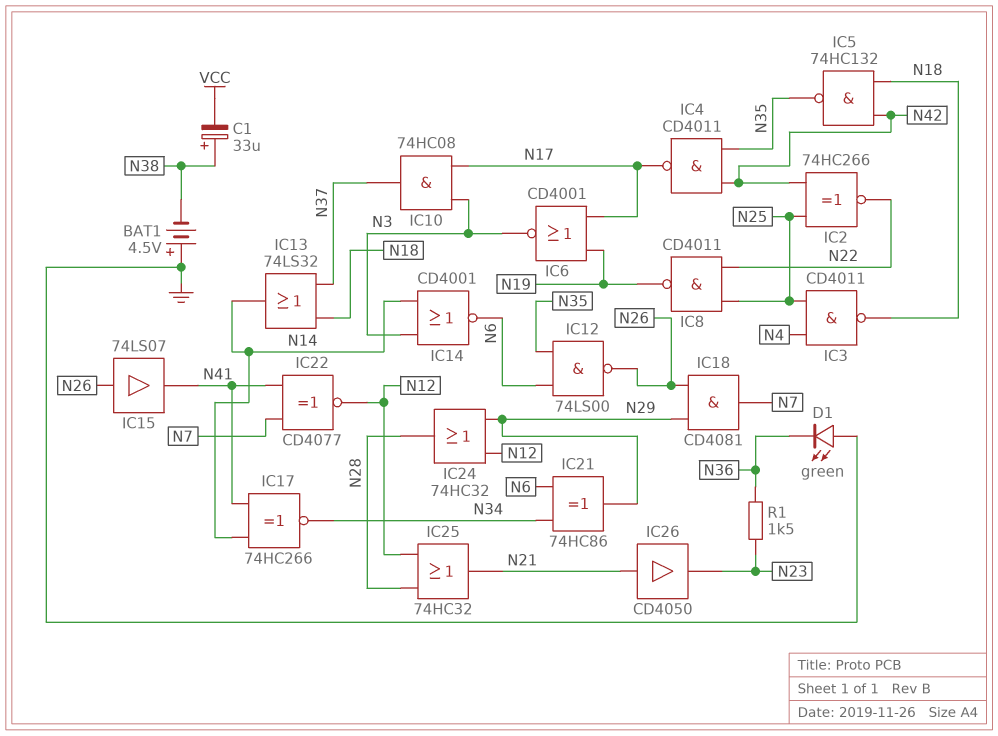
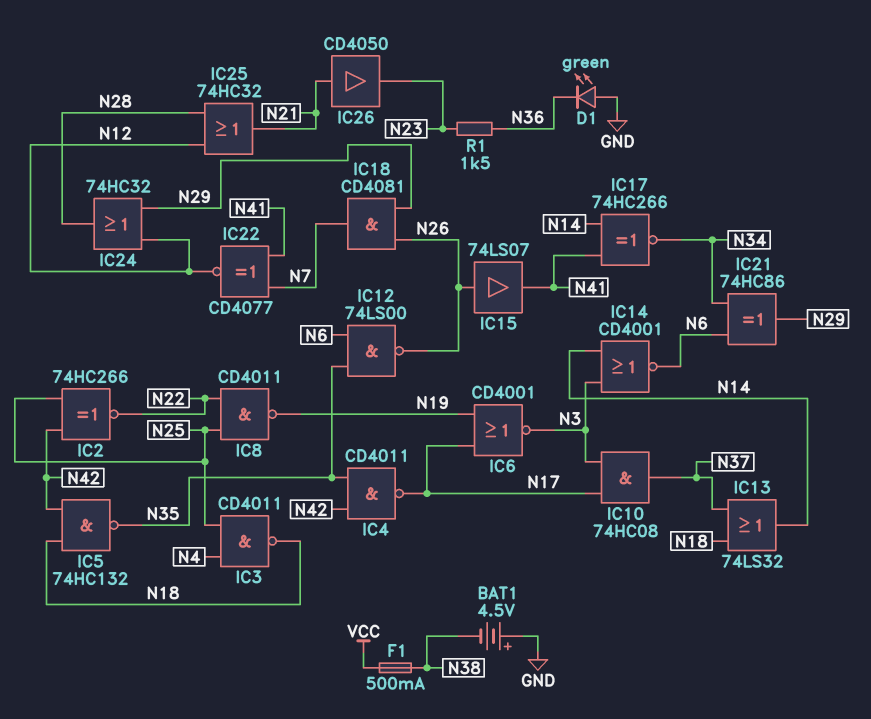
C1: 33uF (plus N38, minus VCC) -> none
F1: none -> 500mA (N38, VCC)

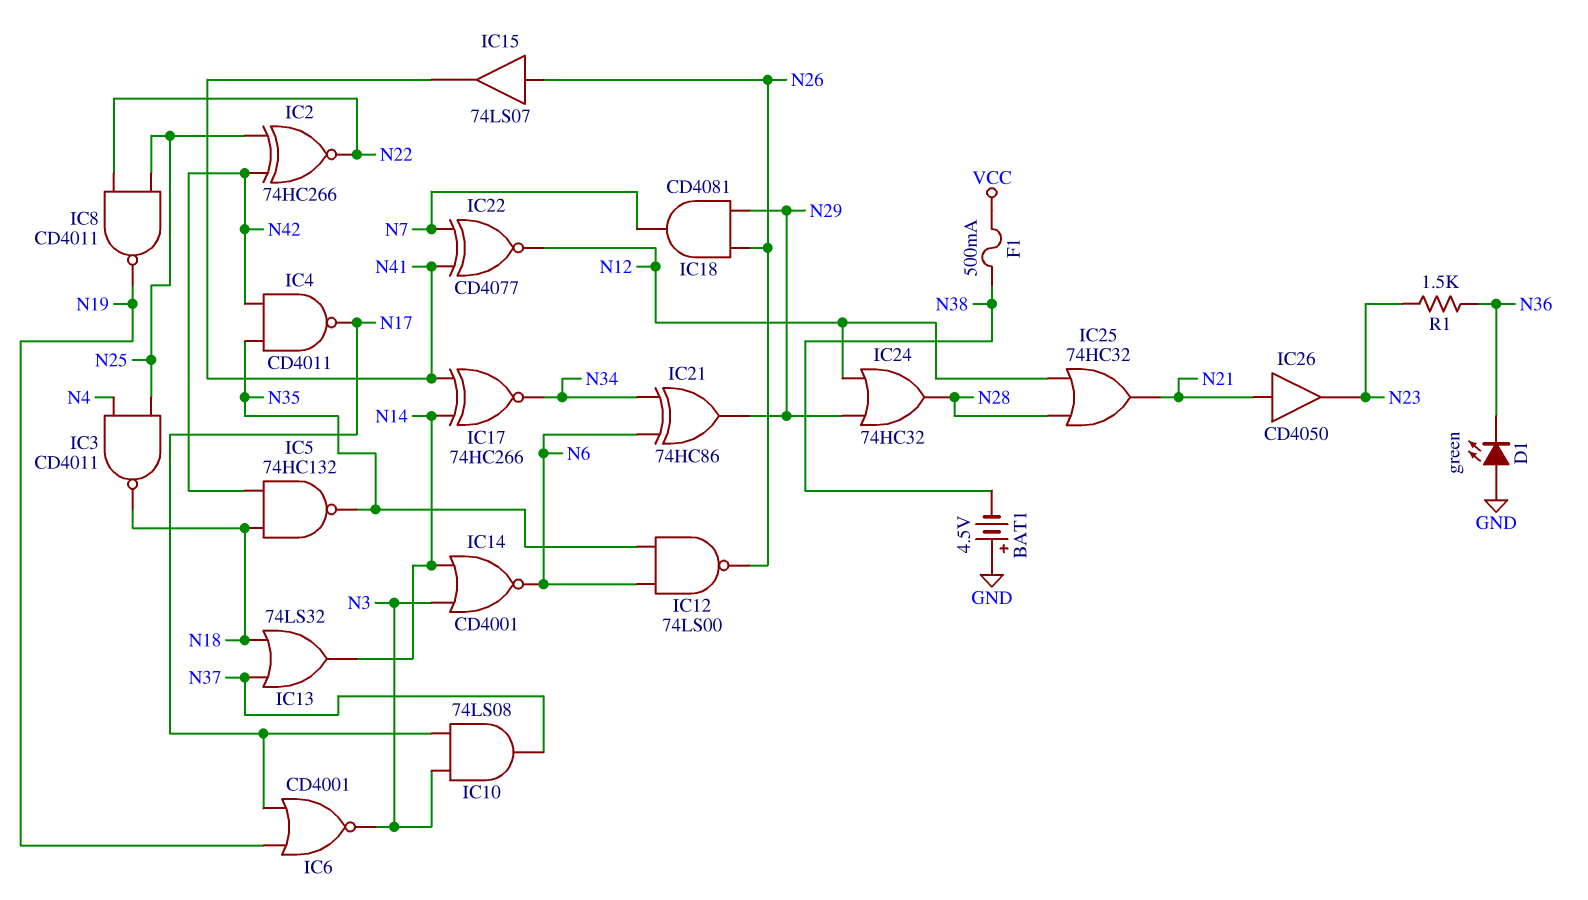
IC10: AND 74HC08 (in N3, in N17, out N37) -> AND 74LS08 (in N3, in N17, out N37)

